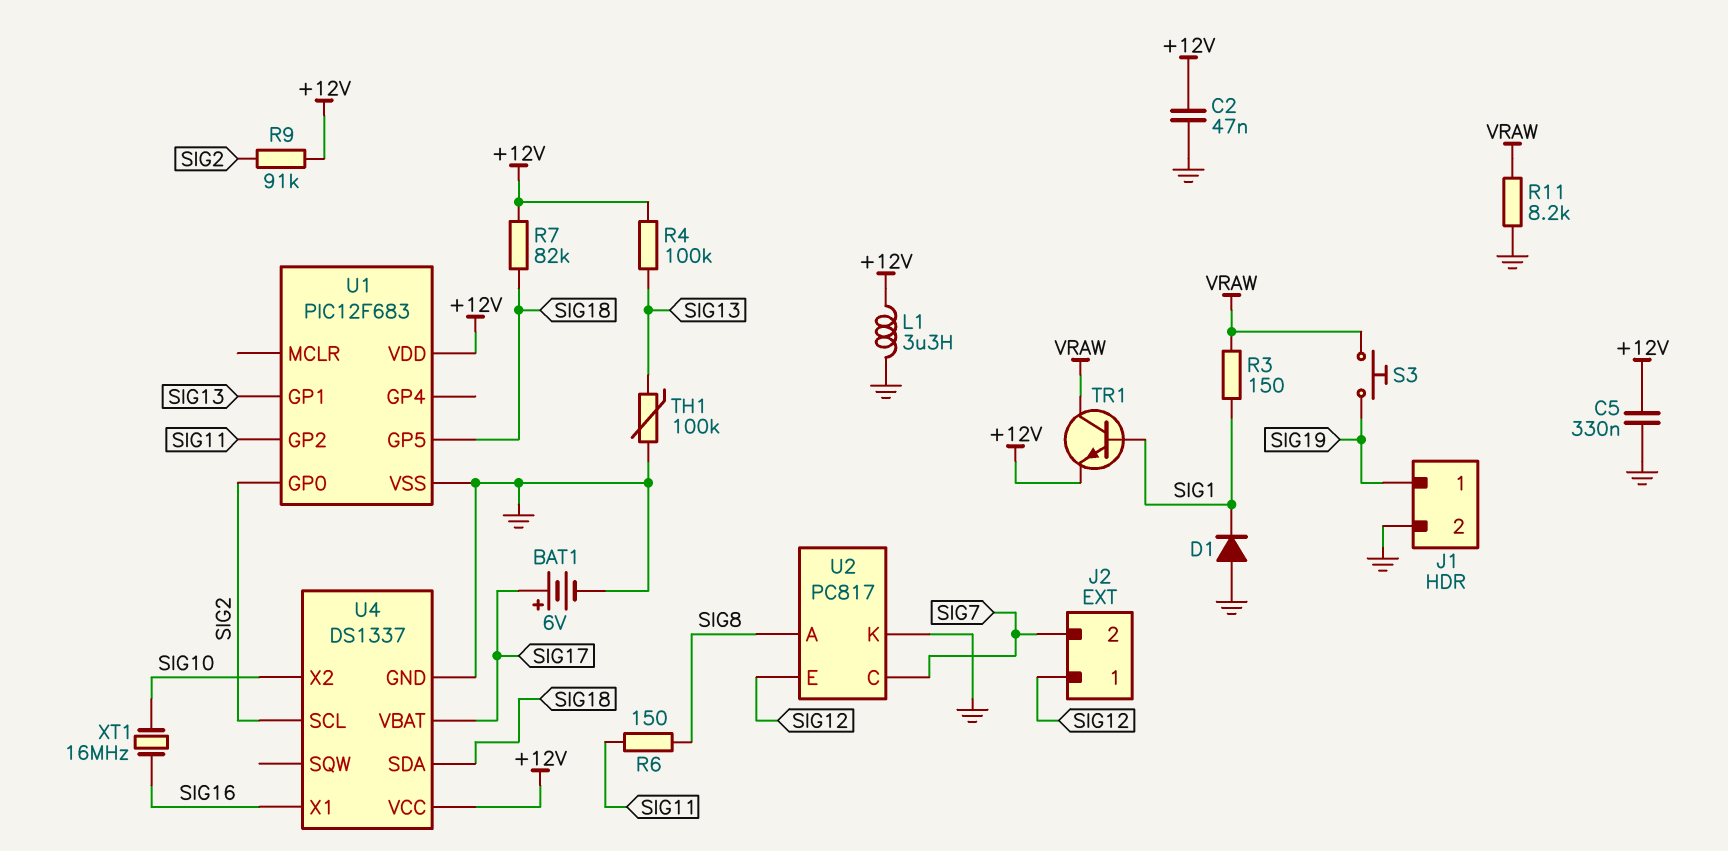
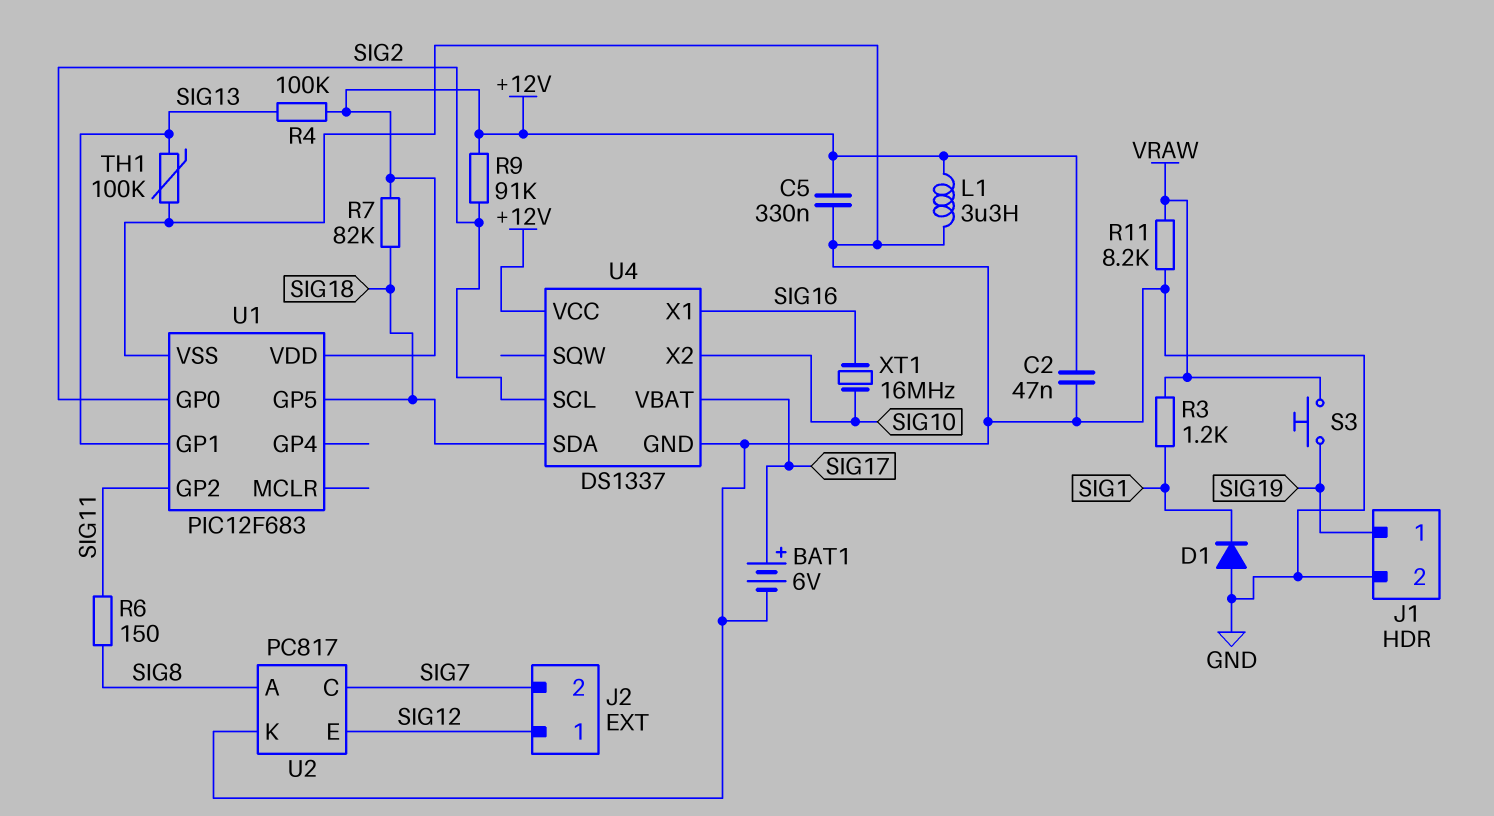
R3: 150 (SIG1, VRAW) -> 1.2k (SIG1, VRAW)
TR1: NPN (B SIG1, C VRAW, E +12V) -> none

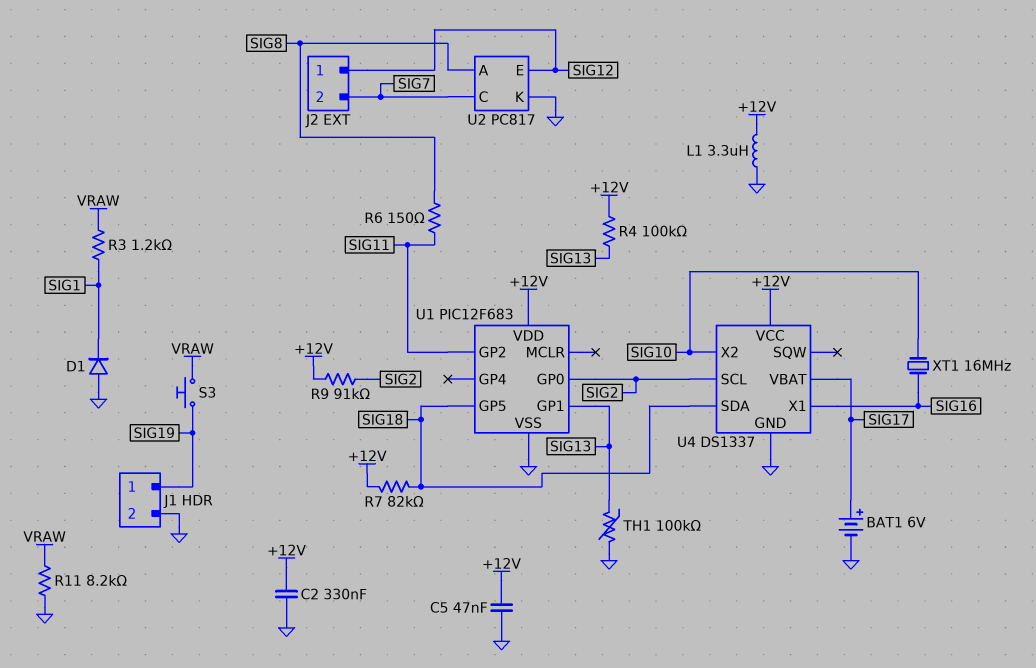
C2: 47nF (+12V, GND) -> 330nF (+12V, GND)
C5: 330nF (+12V, GND) -> 47nF (+12V, GND)

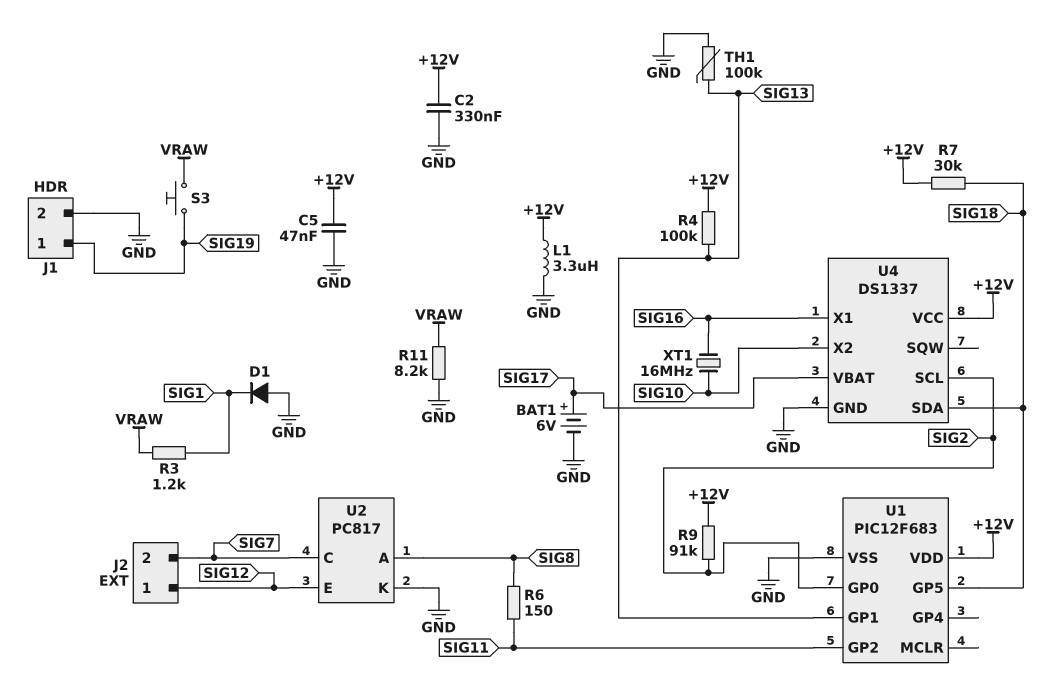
R7: 82k (+12V, SIG18) -> 30k (+12V, SIG18)

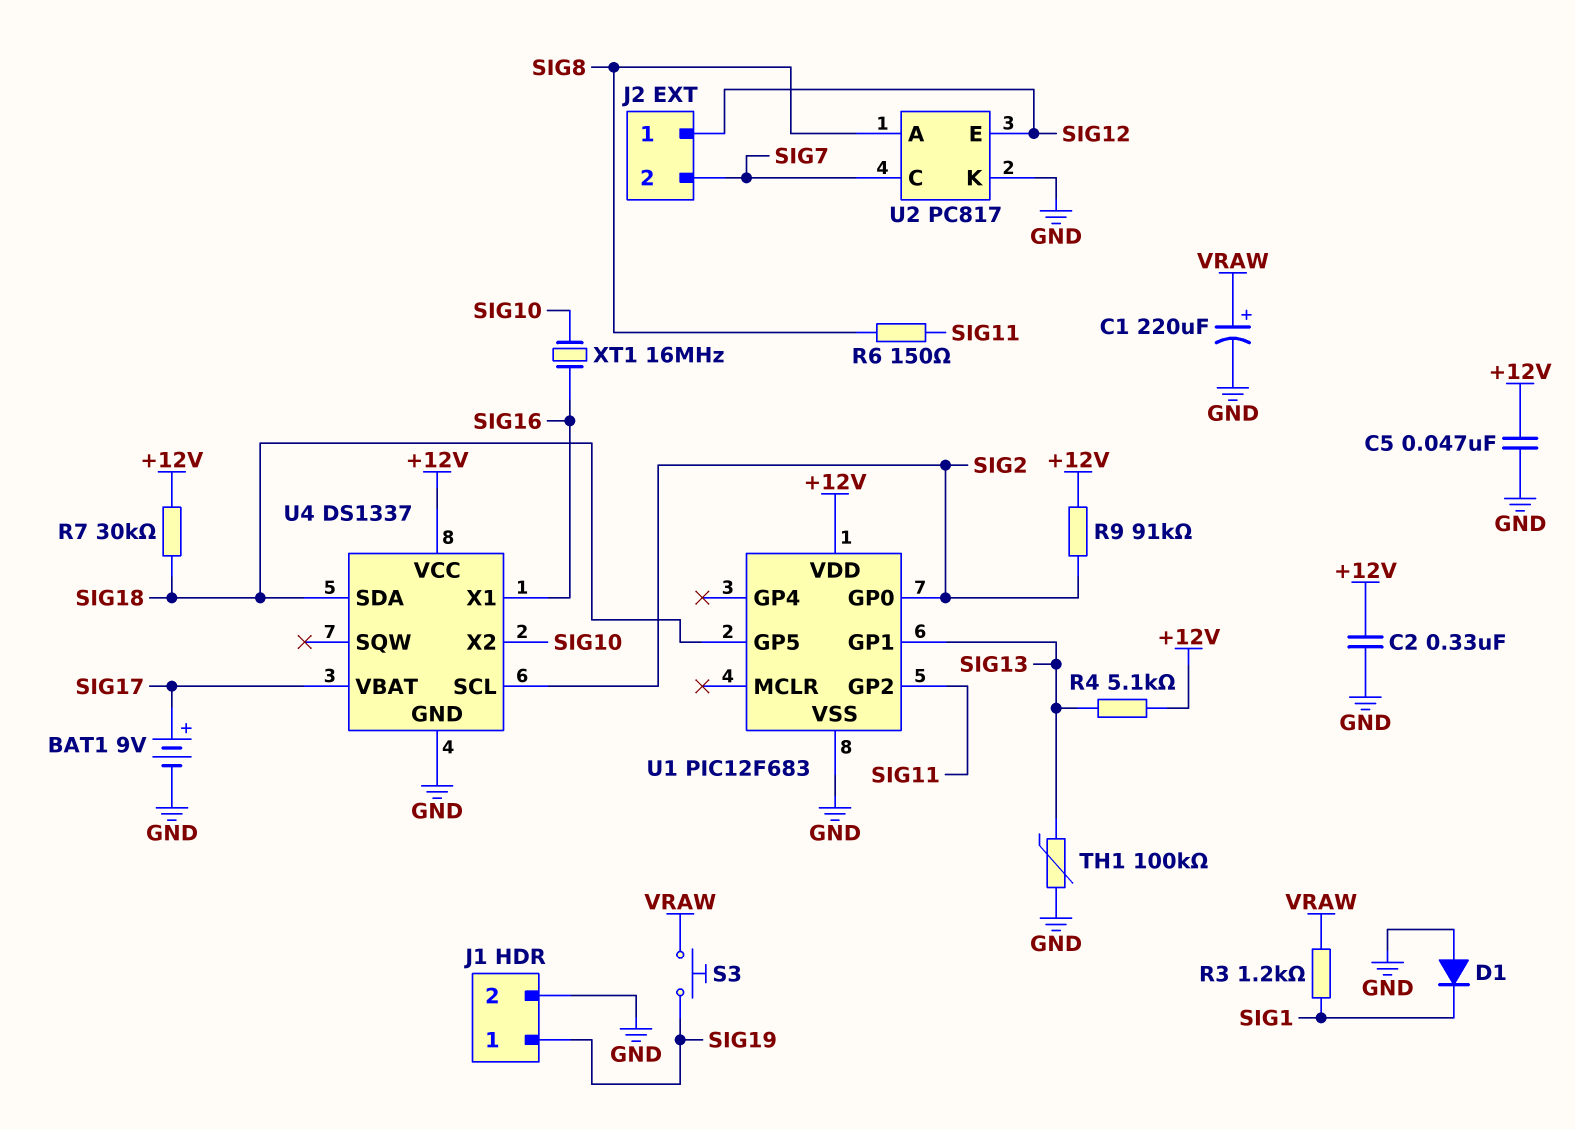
BAT1: 6V (plus SIG17, minus GND) -> 9V (plus SIG17, minus GND)
C1: none -> 220uF (plus VRAW, minus GND)
L1: 3.3uH (+12V, GND) -> none
R4: 100k (+12V, SIG13) -> 5.1k (+12V, SIG13)
R11: 8.2k (GND, VRAW) -> none

